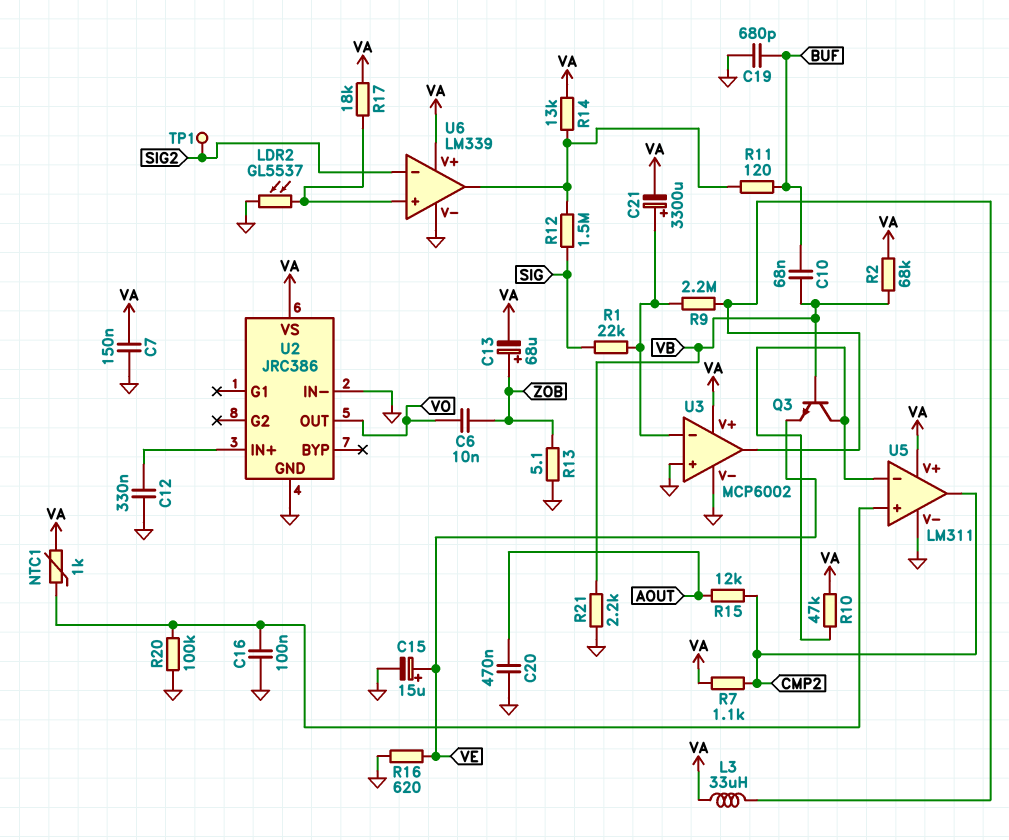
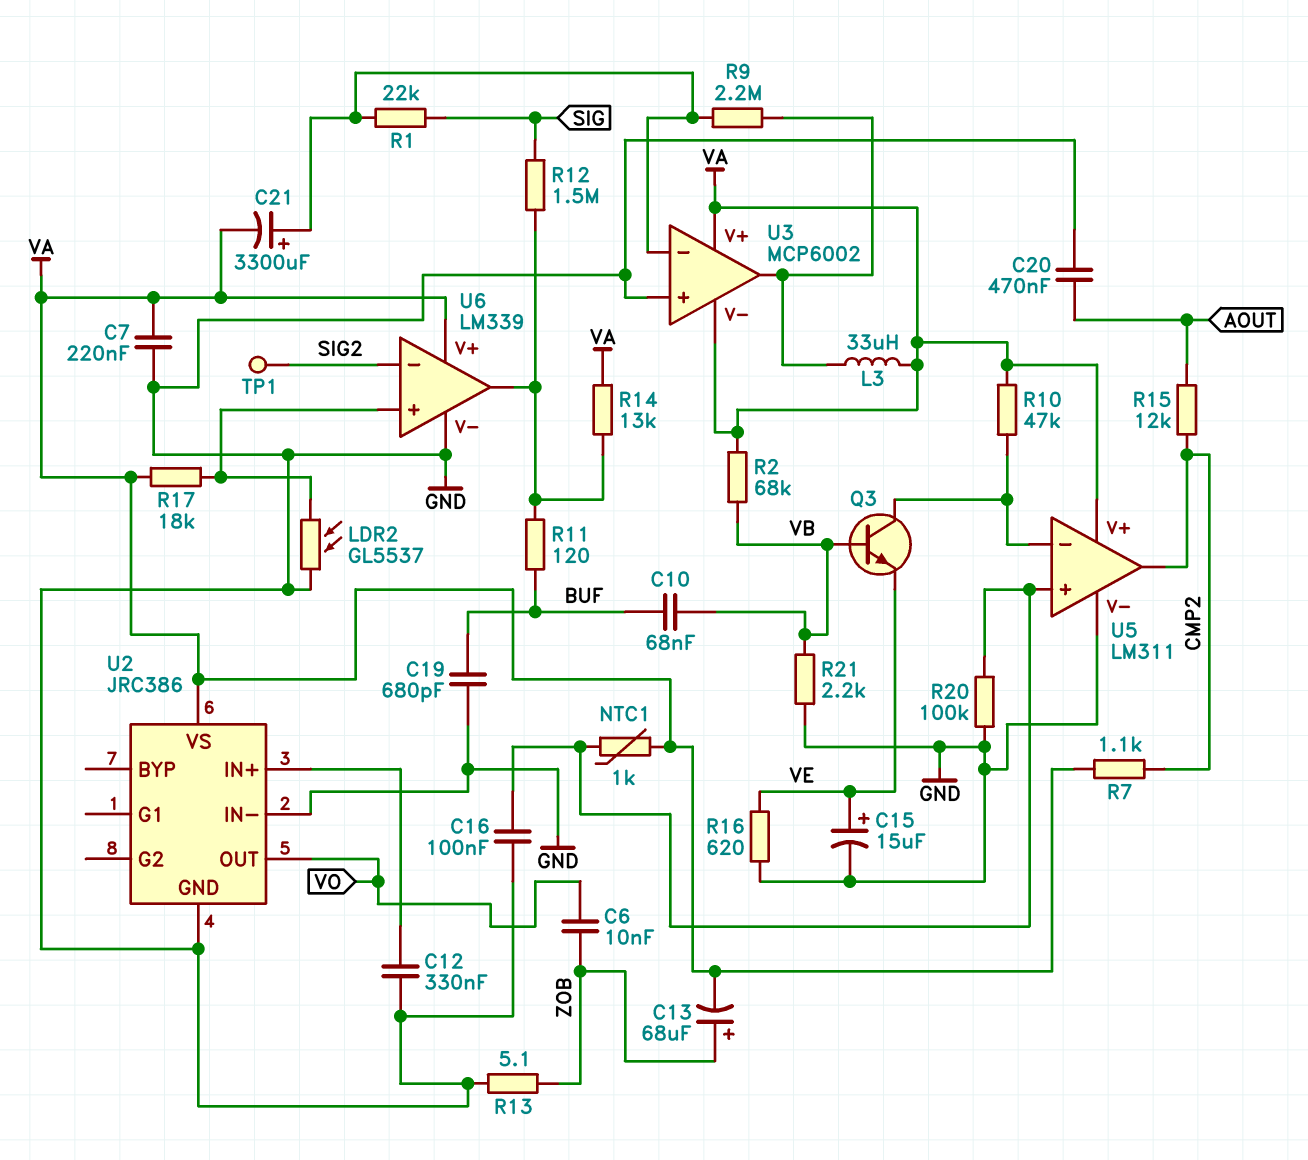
C7: 150nF (GND, VA) -> 220nF (GND, VA)
U3 pin V-: GND -> VA

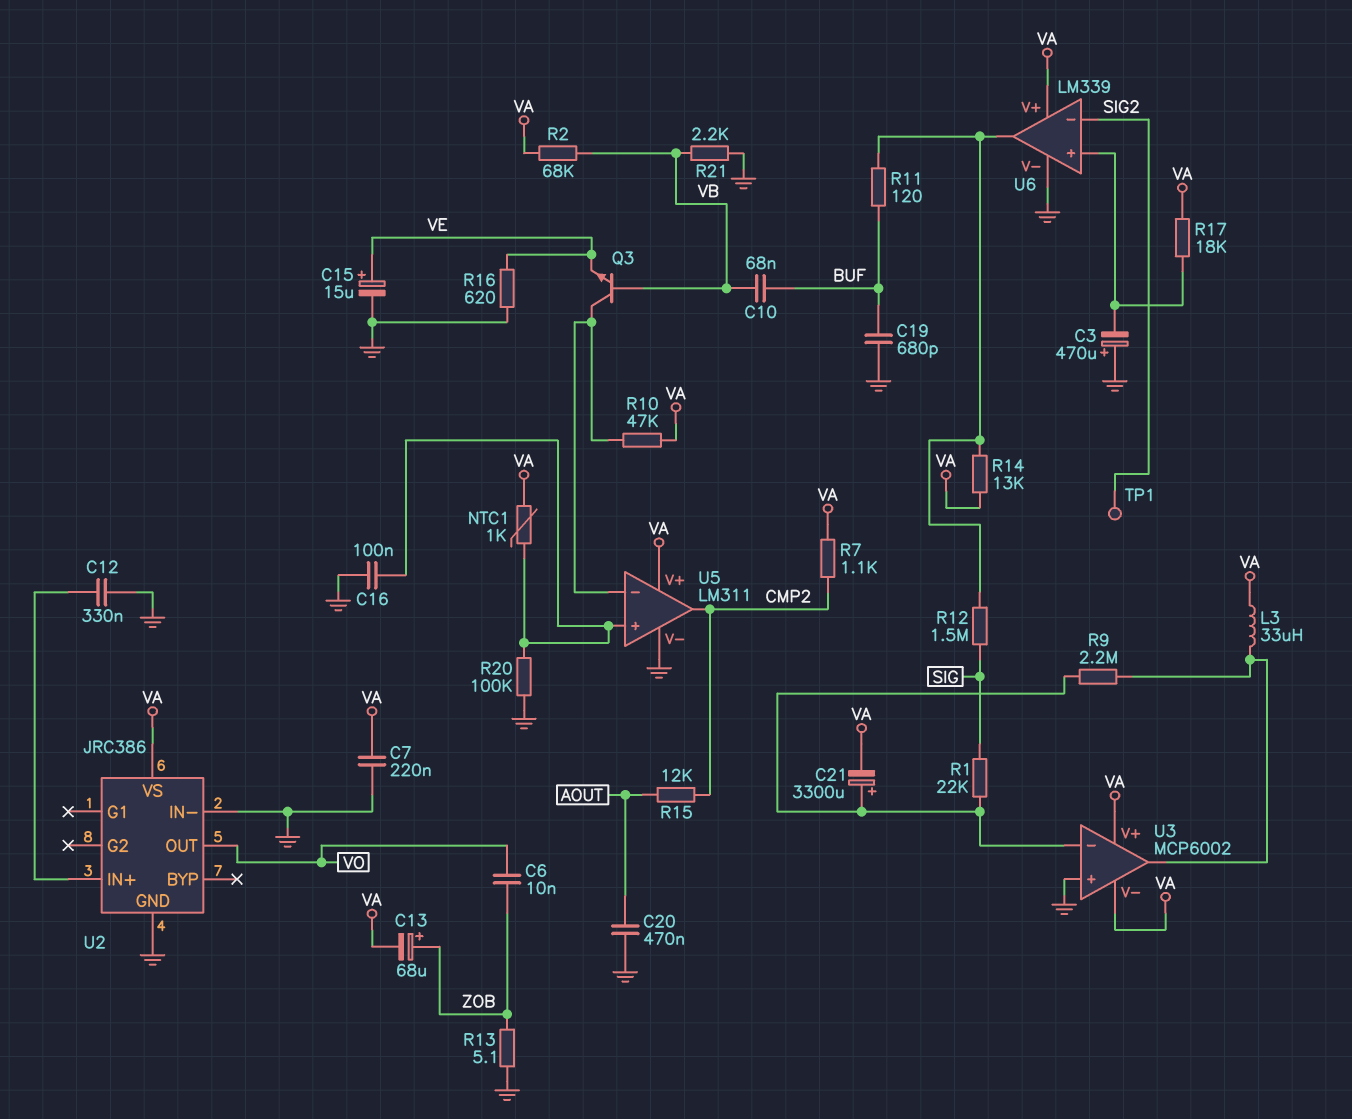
C3: none -> 470uF (plus GND, minus U6/in+)
LDR2: GL5537 (GND, U6/in+) -> none

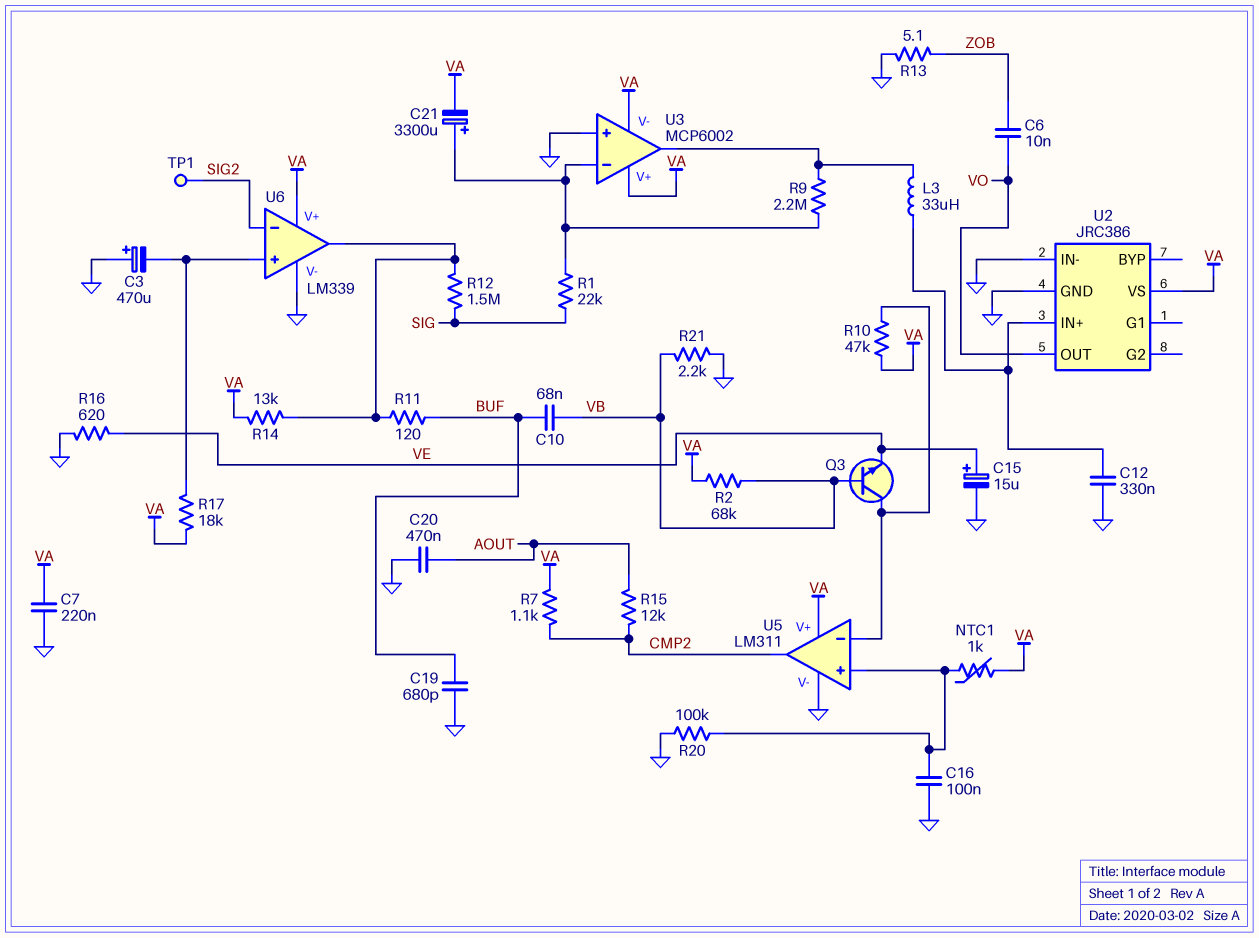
C13: 68uF (plus ZOB, minus VA) -> none
L3: 33uH (U3/out, VA) -> 33uH (U2/IN+, U3/out)

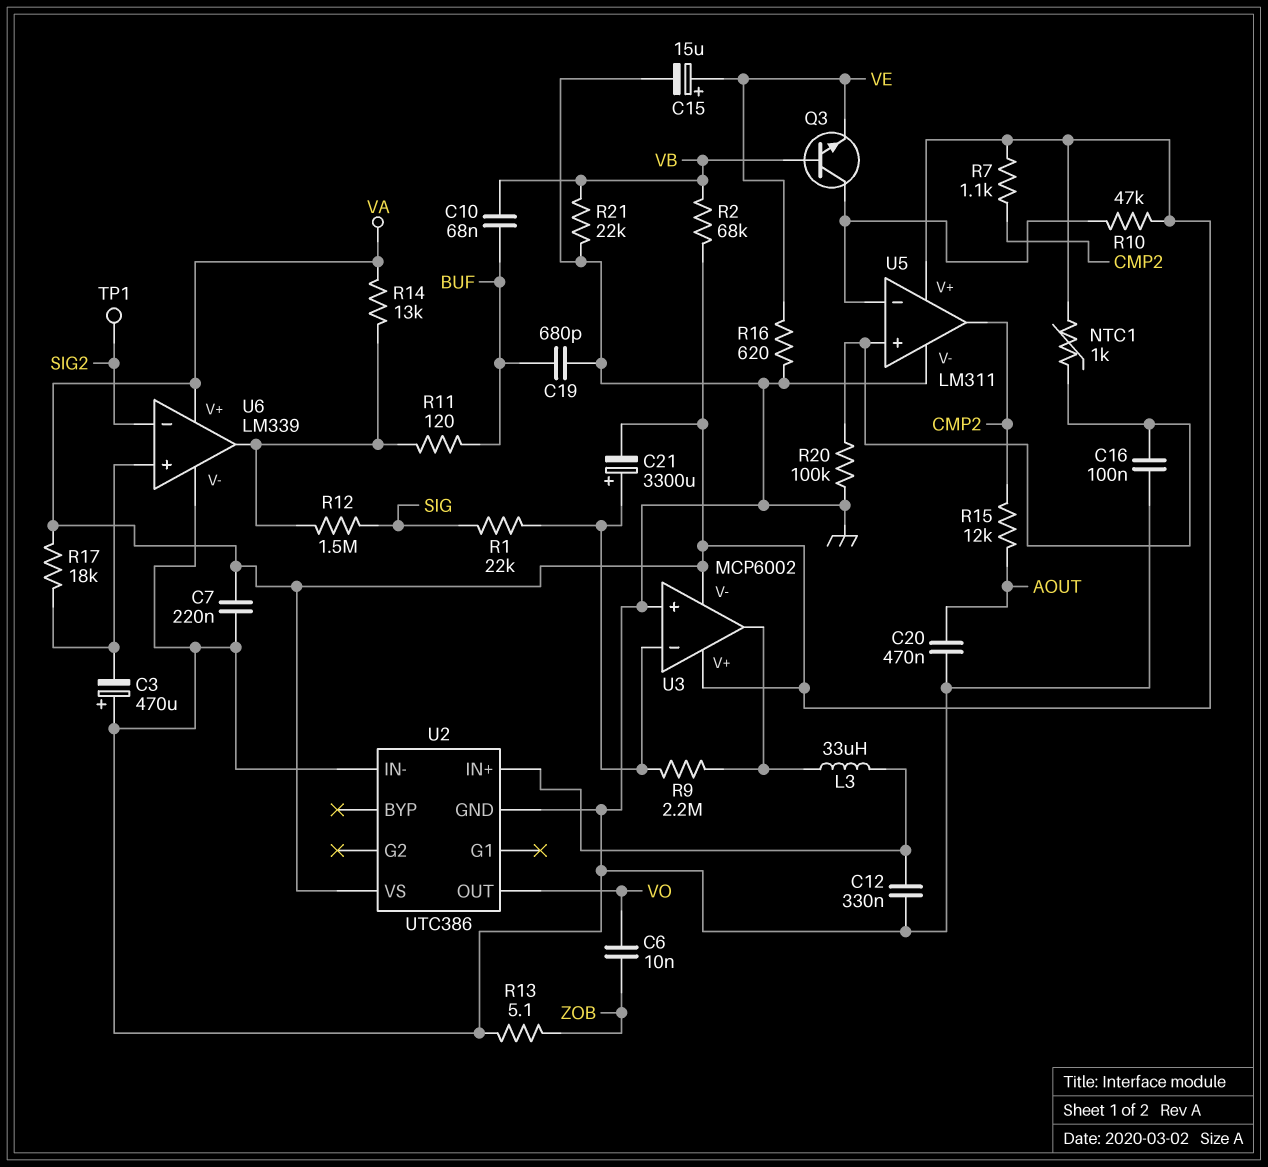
R21: 2.2k (GND, VB) -> 22k (GND, VB)
U2: JRC386 -> UTC386

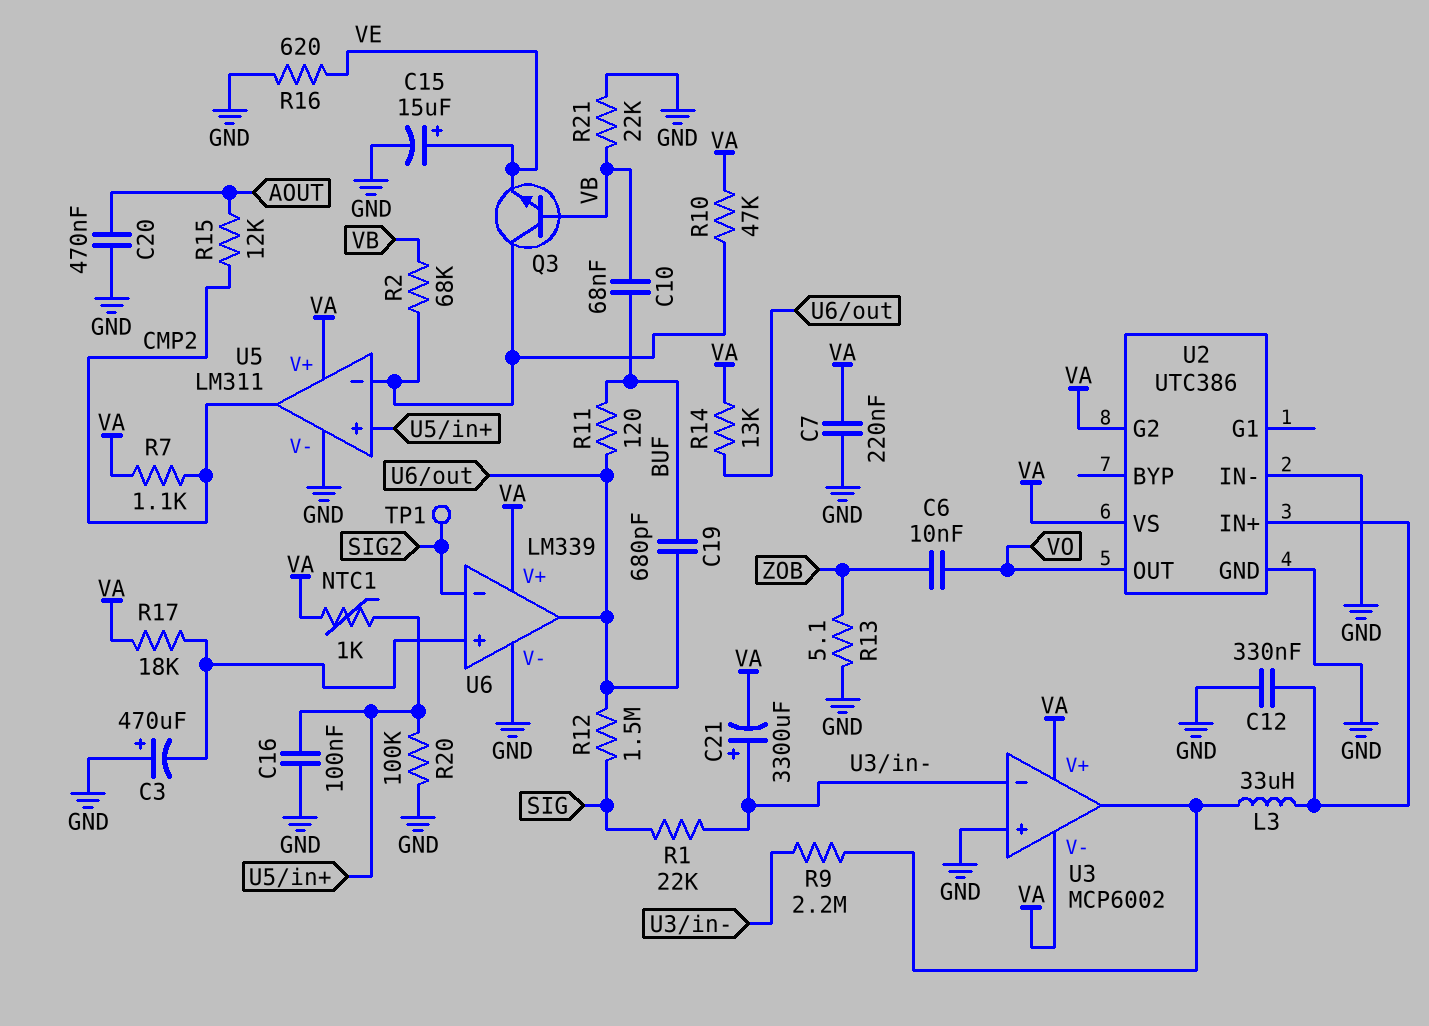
C19: 680pF (BUF, GND) -> 680pF (BUF, U6/out)
R2: 68k (VA, VB) -> 68k (U5/in-, VB)
U2 pin G2: none -> VA

